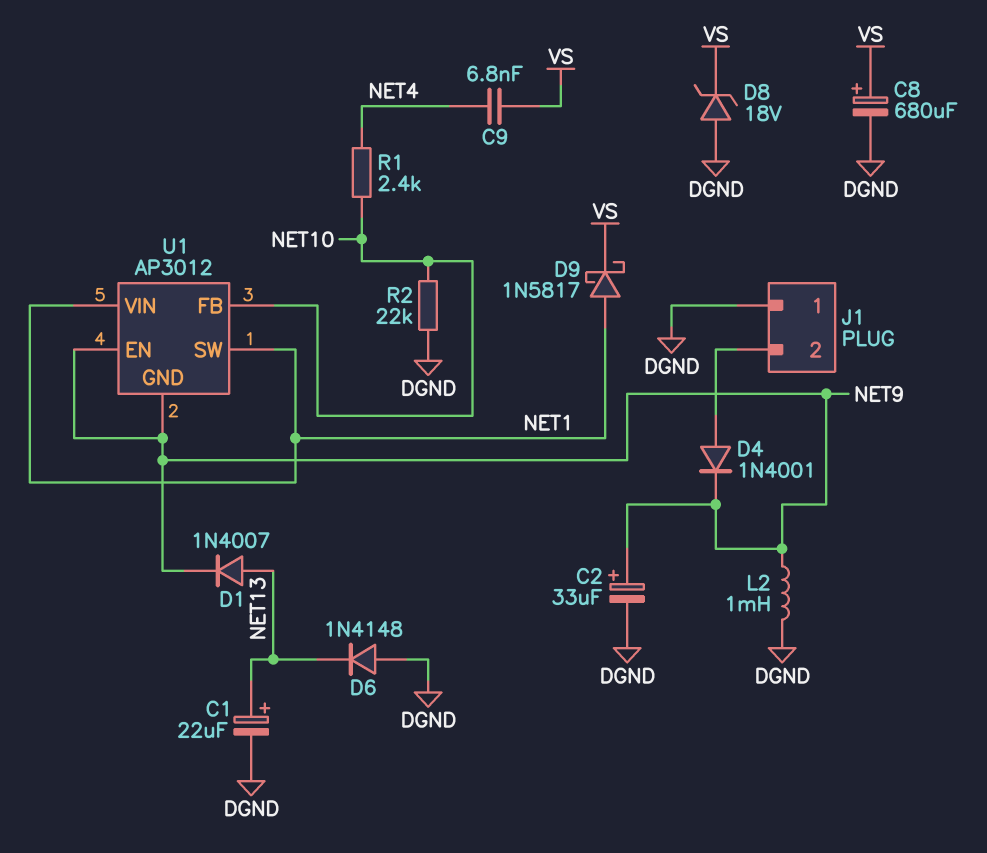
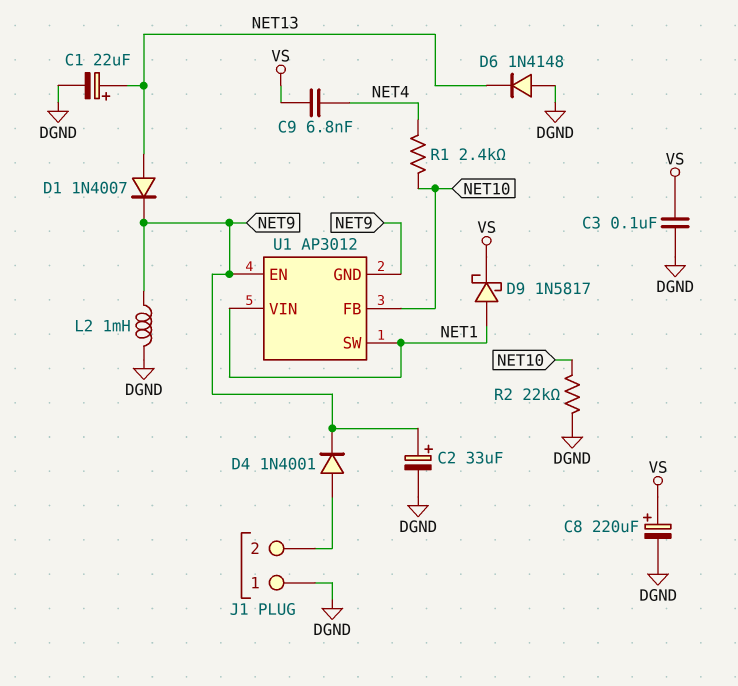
C3: none -> 100nF (DGND, VS)
C8: 680uF (plus VS, minus DGND) -> 220uF (plus VS, minus DGND)
D8: zener 18V (A DGND, K VS) -> none

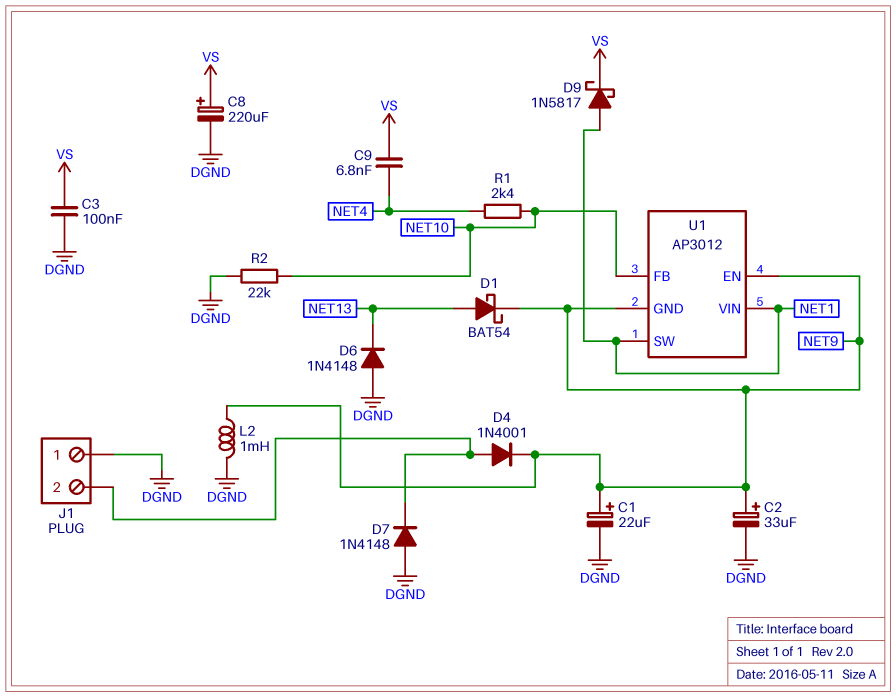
C1: 22uF (plus NET13, minus DGND) -> 22uF (plus NET9, minus DGND)
D1: diode 1N4007 (A NET13, K NET9) -> schottky BAT54 (A NET13, K NET9)
D7: none -> diode 1N4148 (A DGND, K J1/2)

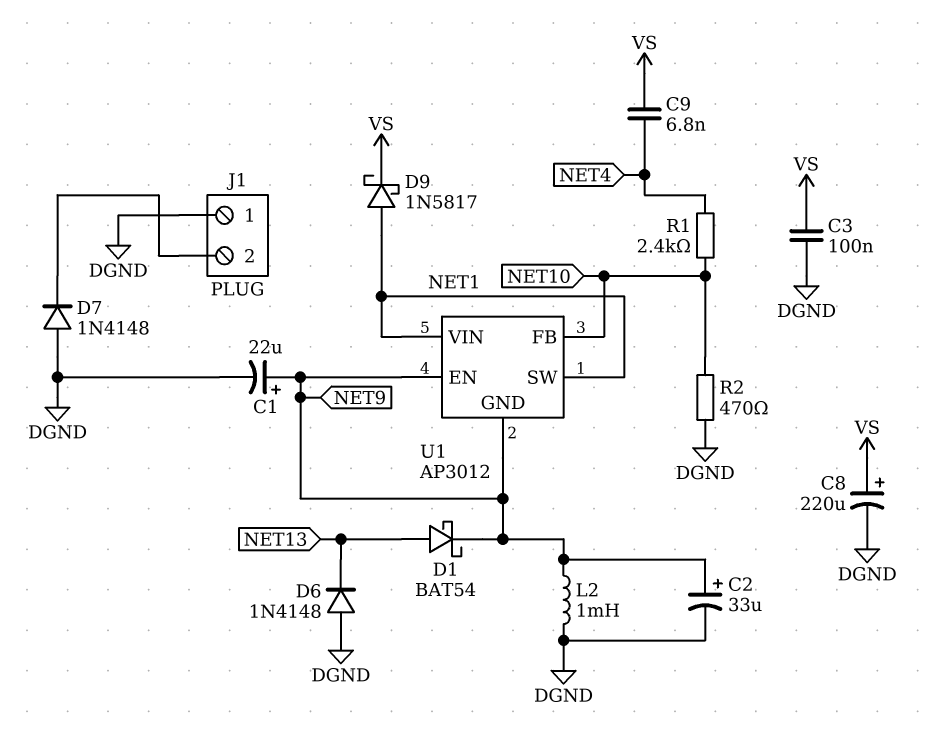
D4: diode 1N4001 (A J1/2, K NET9) -> none
R2: 22k (DGND, NET10) -> 470 (DGND, NET10)

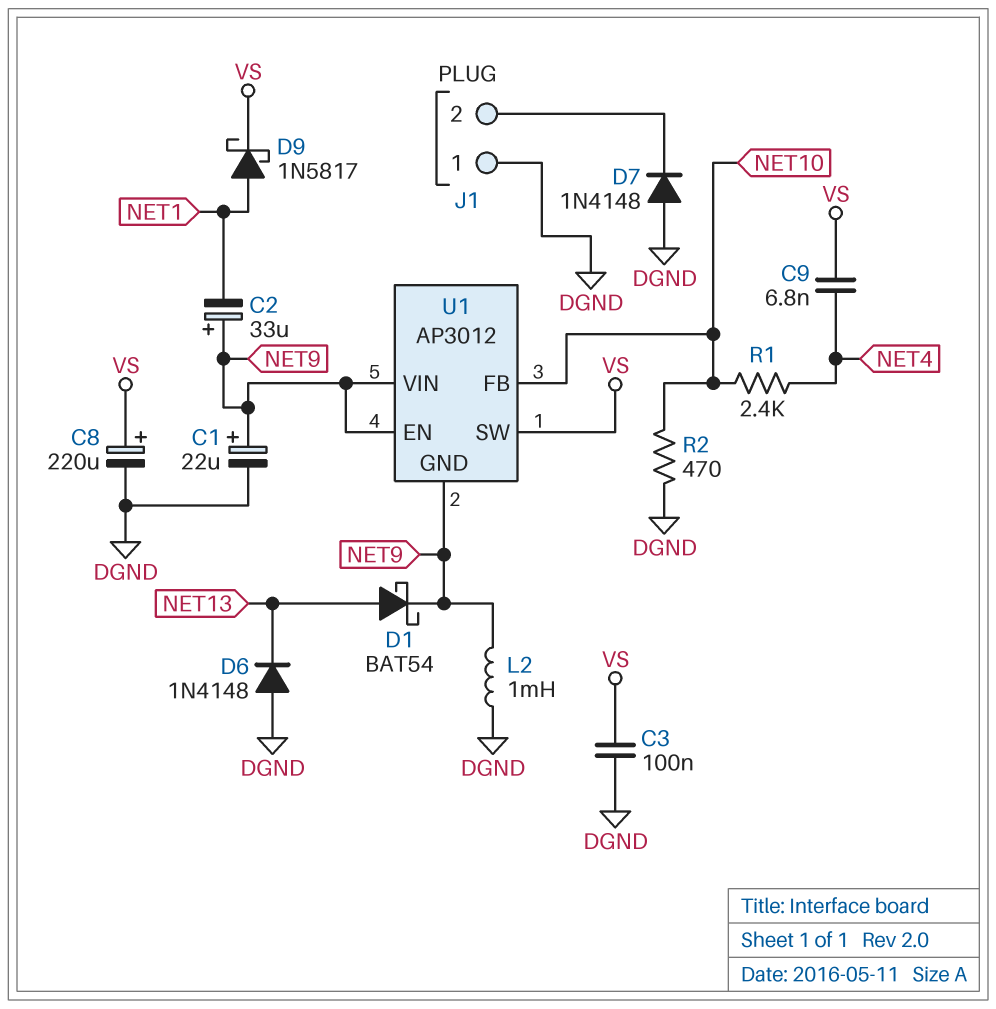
C2: 33uF (plus NET9, minus DGND) -> 33uF (plus NET9, minus NET1)
U1 pin SW: NET1 -> VS
U1 pin VIN: NET1 -> NET9

